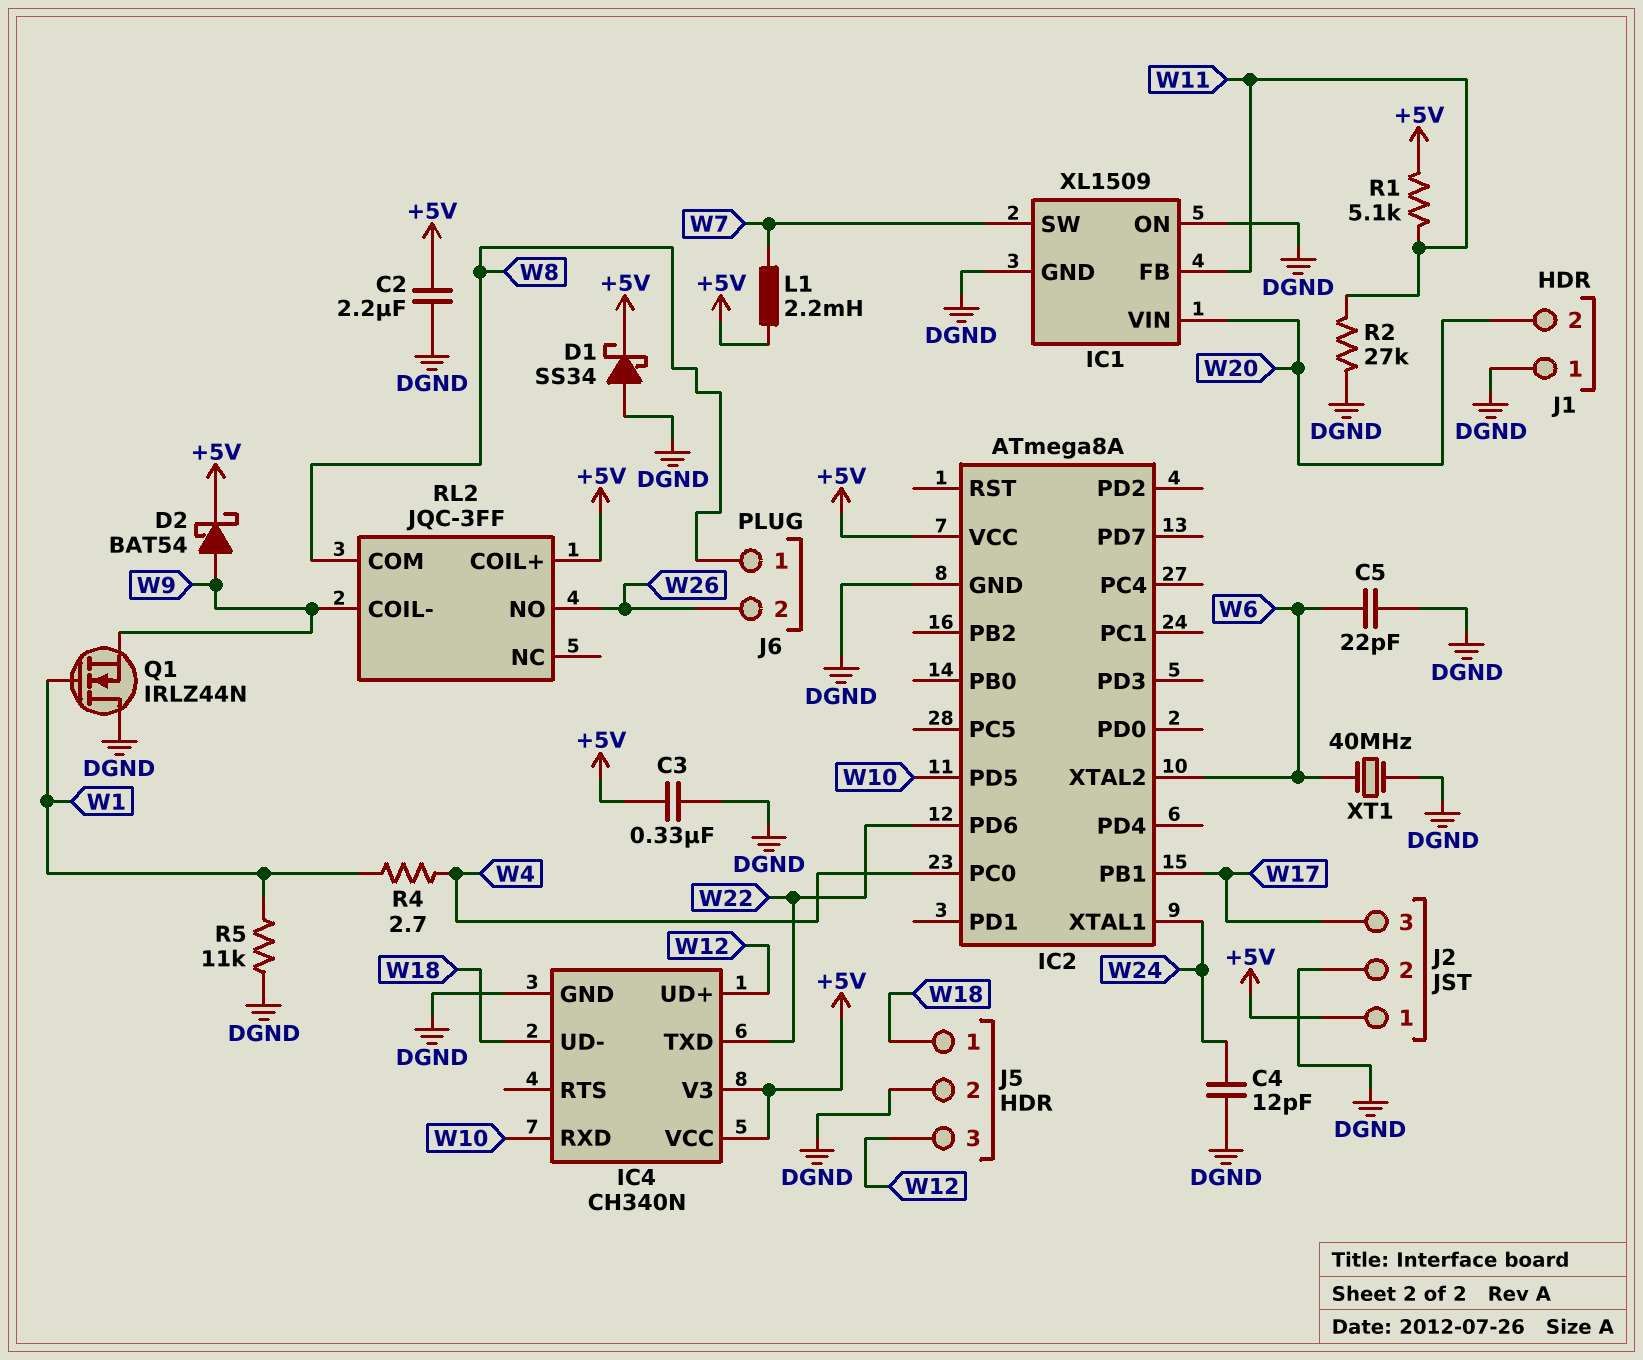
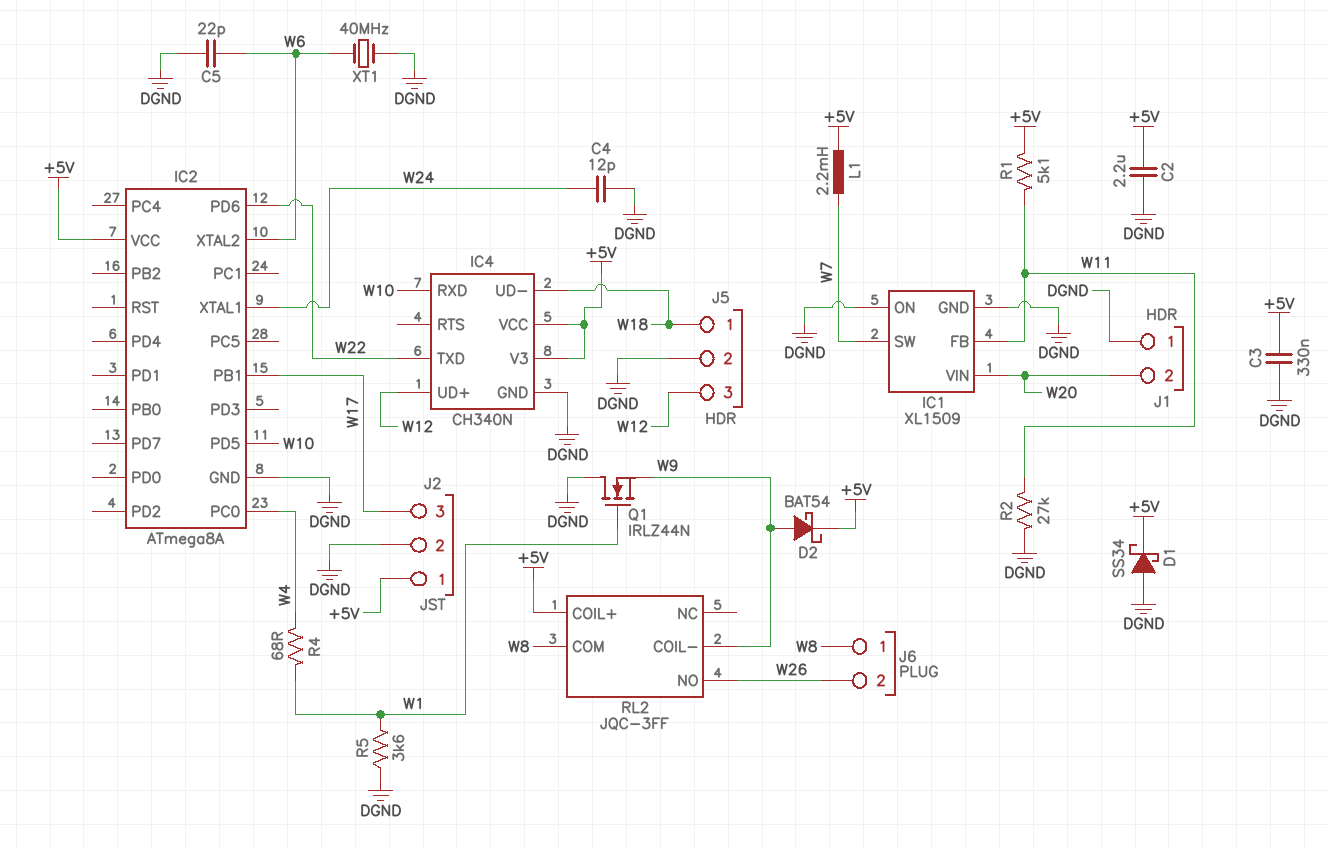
R4: 2.7 (W1, W4) -> 68 (W1, W4)
R5: 11k (DGND, W1) -> 3.6k (DGND, W1)

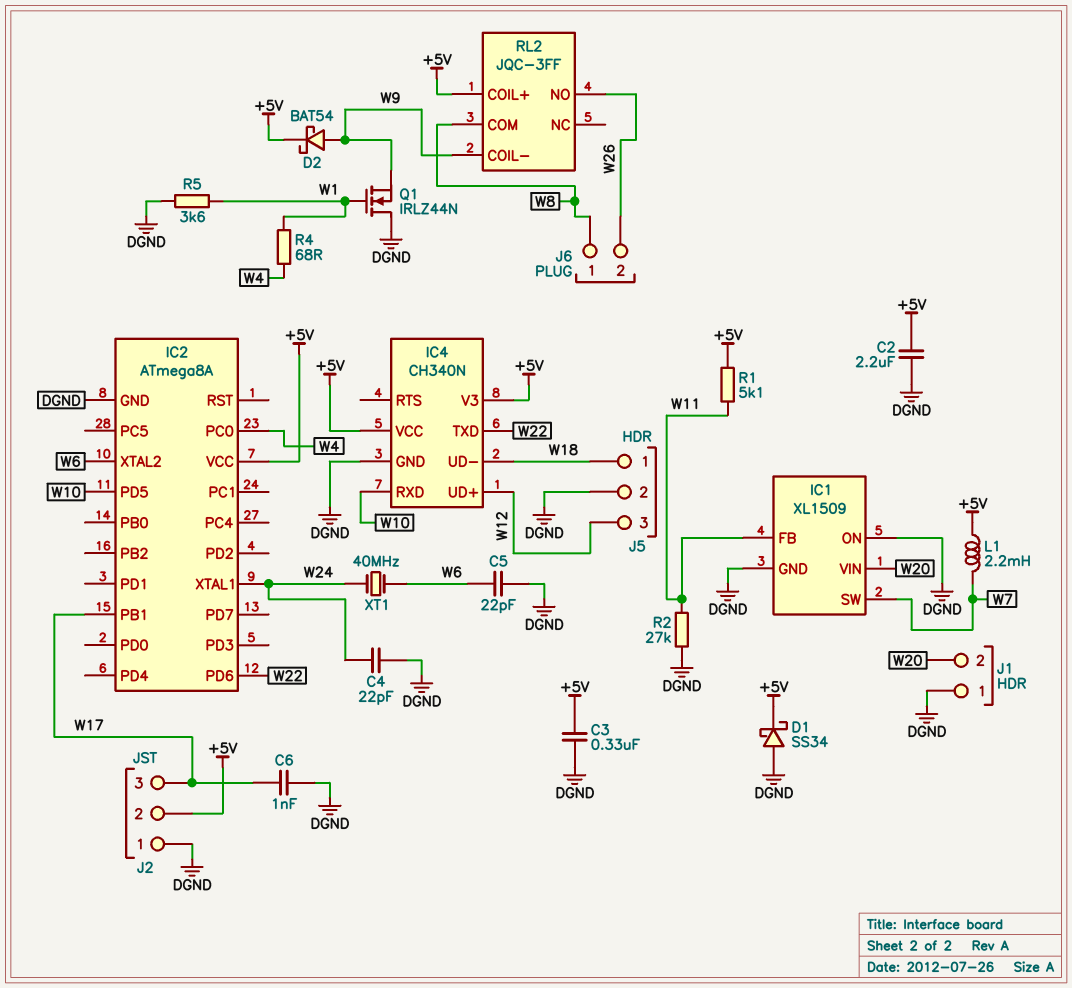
C4: 12pF (DGND, W24) -> 22pF (DGND, W24)
C6: none -> 1nF (DGND, W17)
J2 pin 1: +5V -> DGND
J2 pin 2: DGND -> +5V
XT1: 40MHz (DGND, W6) -> 40MHz (W6, W24)

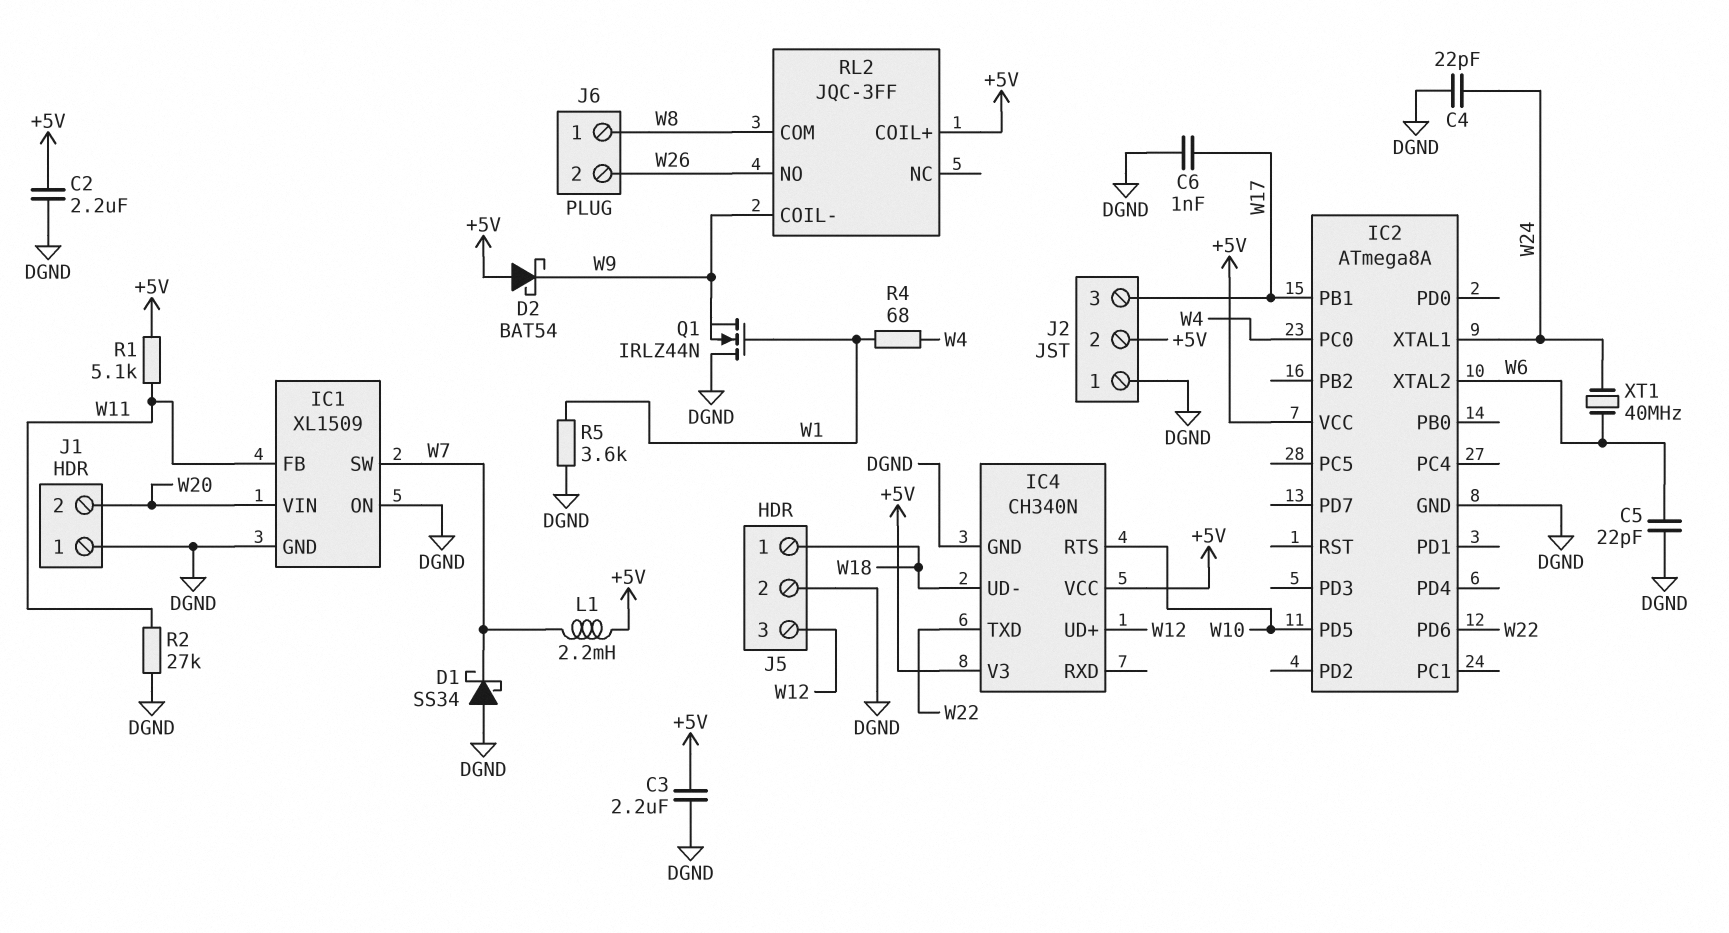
C3: 330nF (+5V, DGND) -> 2.2uF (+5V, DGND)
D1: schottky SS34 (A DGND, K +5V) -> schottky SS34 (A DGND, K W7)
D2: schottky BAT54 (A W9, K +5V) -> schottky BAT54 (A +5V, K W9)
IC4 pin RTS: none -> W10
IC4 pin RXD: W10 -> none

